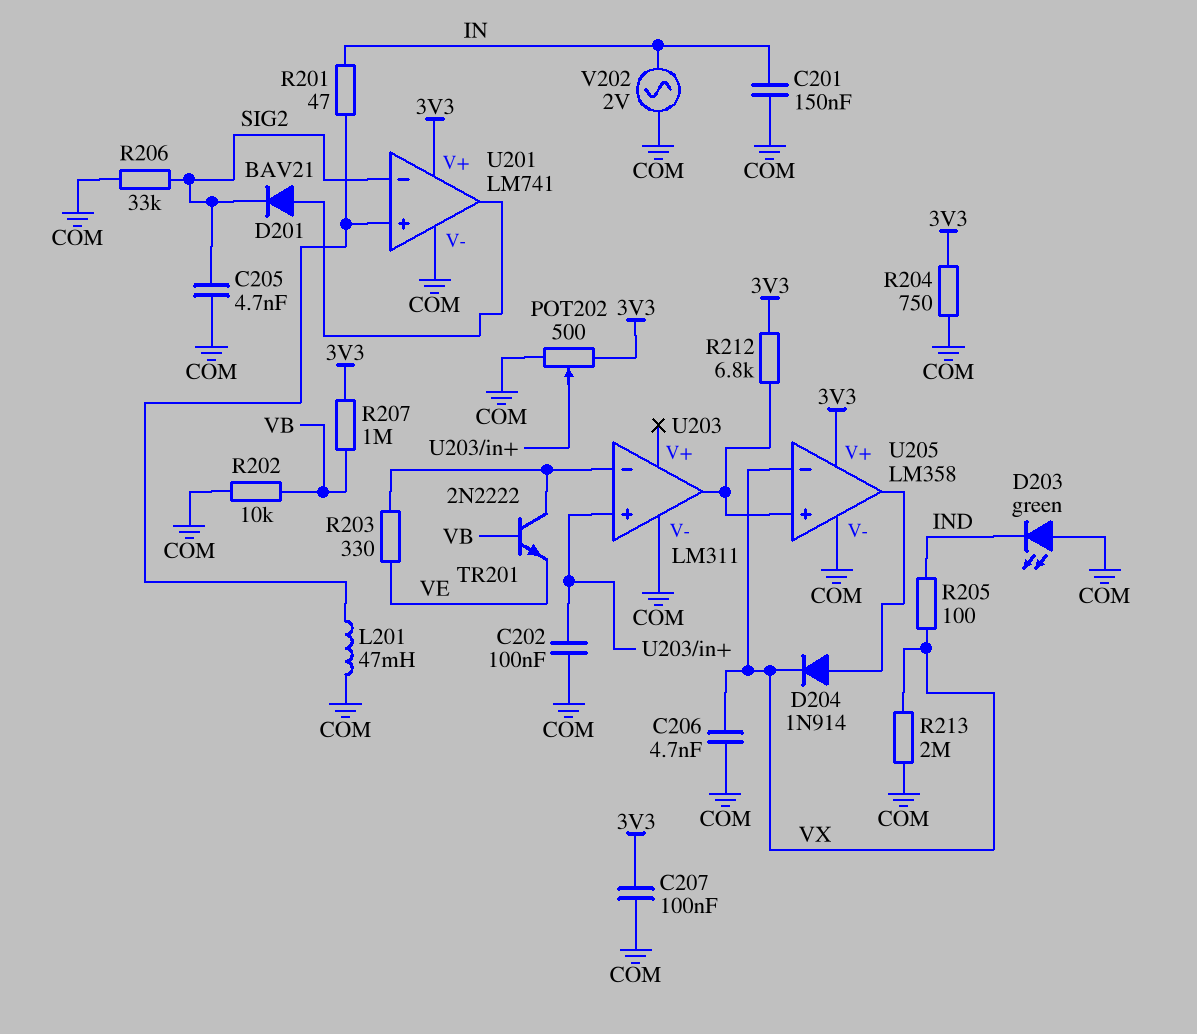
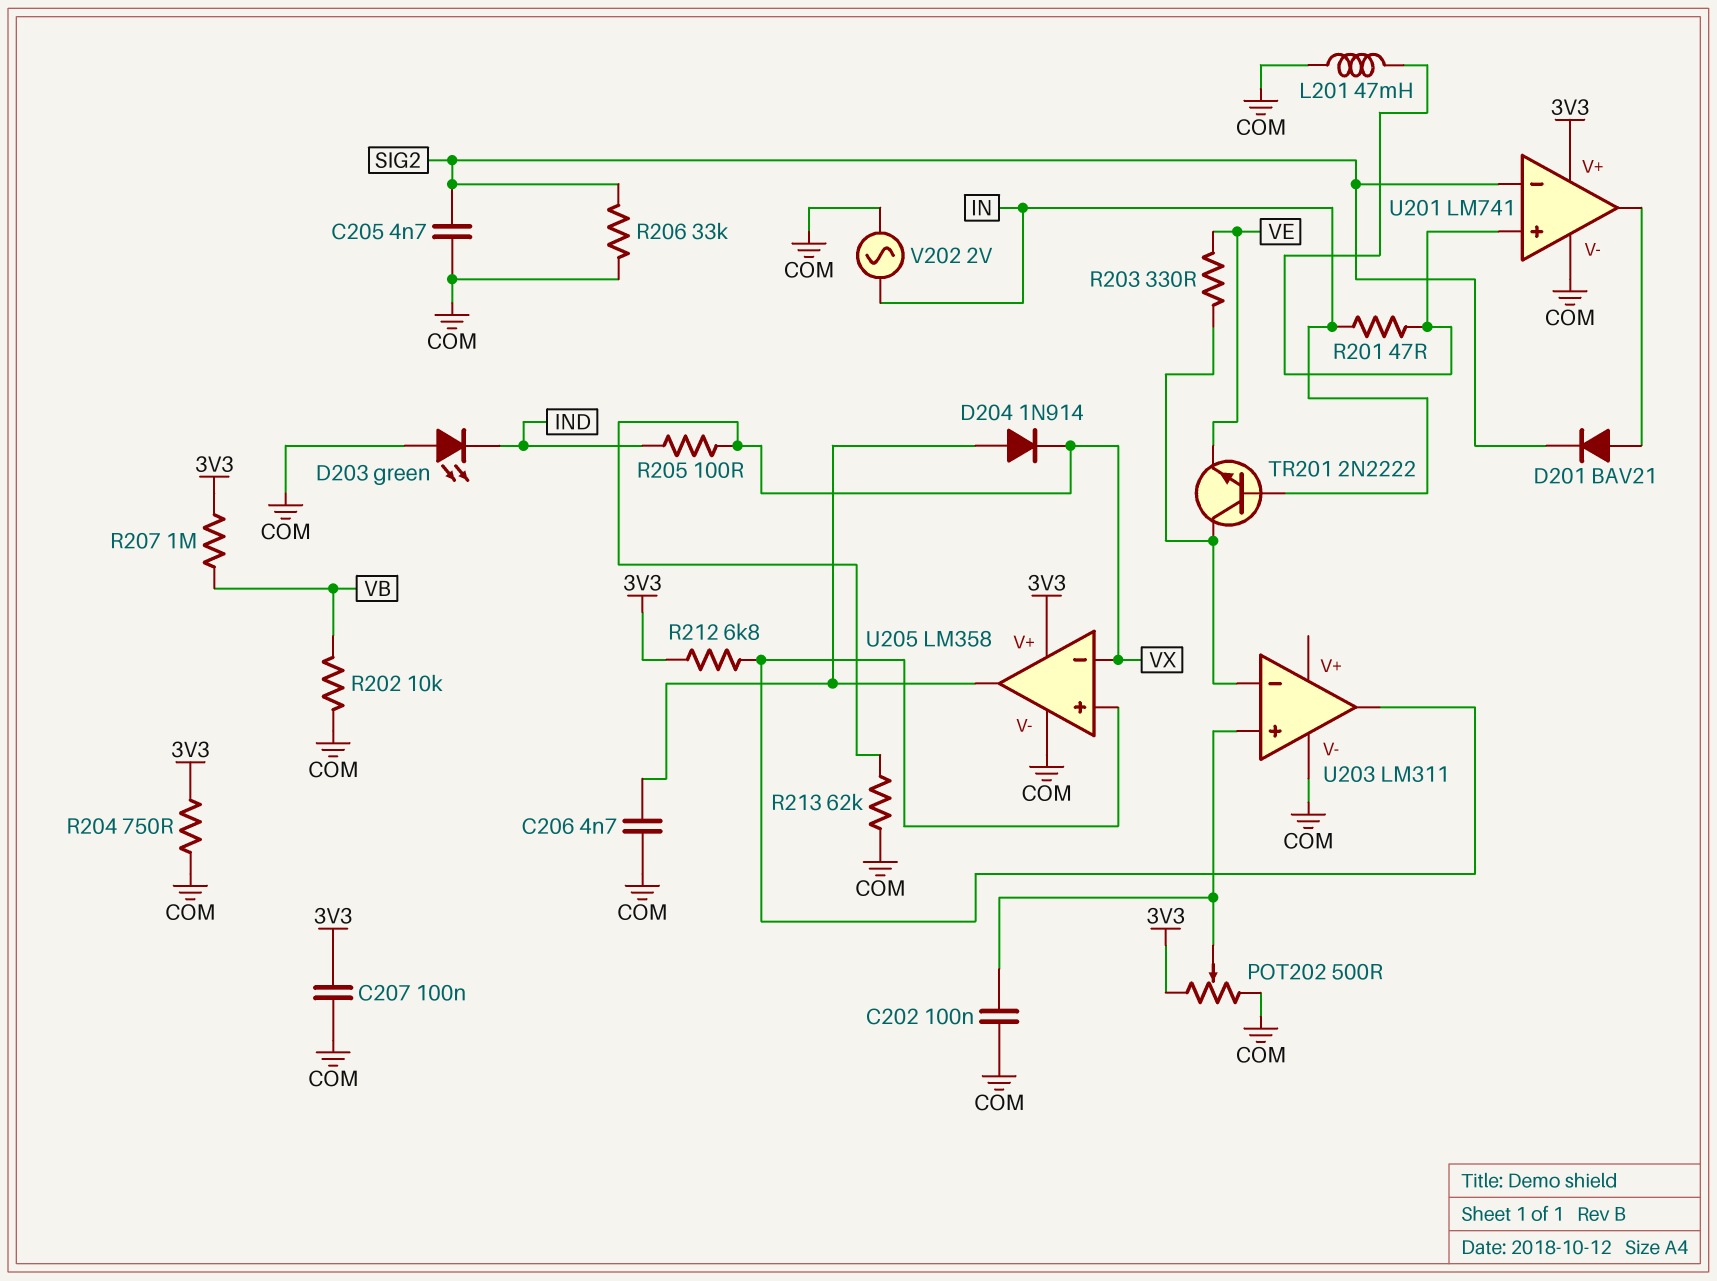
C201: 150nF (COM, IN) -> none
C206: 4.7nF (COM, VX) -> 4.7nF (COM, U205/out)
R213: 2M (COM, VX) -> 62k (COM, VX)
TR201: NPN 2N2222 (B VB, C U203/in-, E VE) -> NPN 2N2222 (B IN, C U203/in-, E VE)

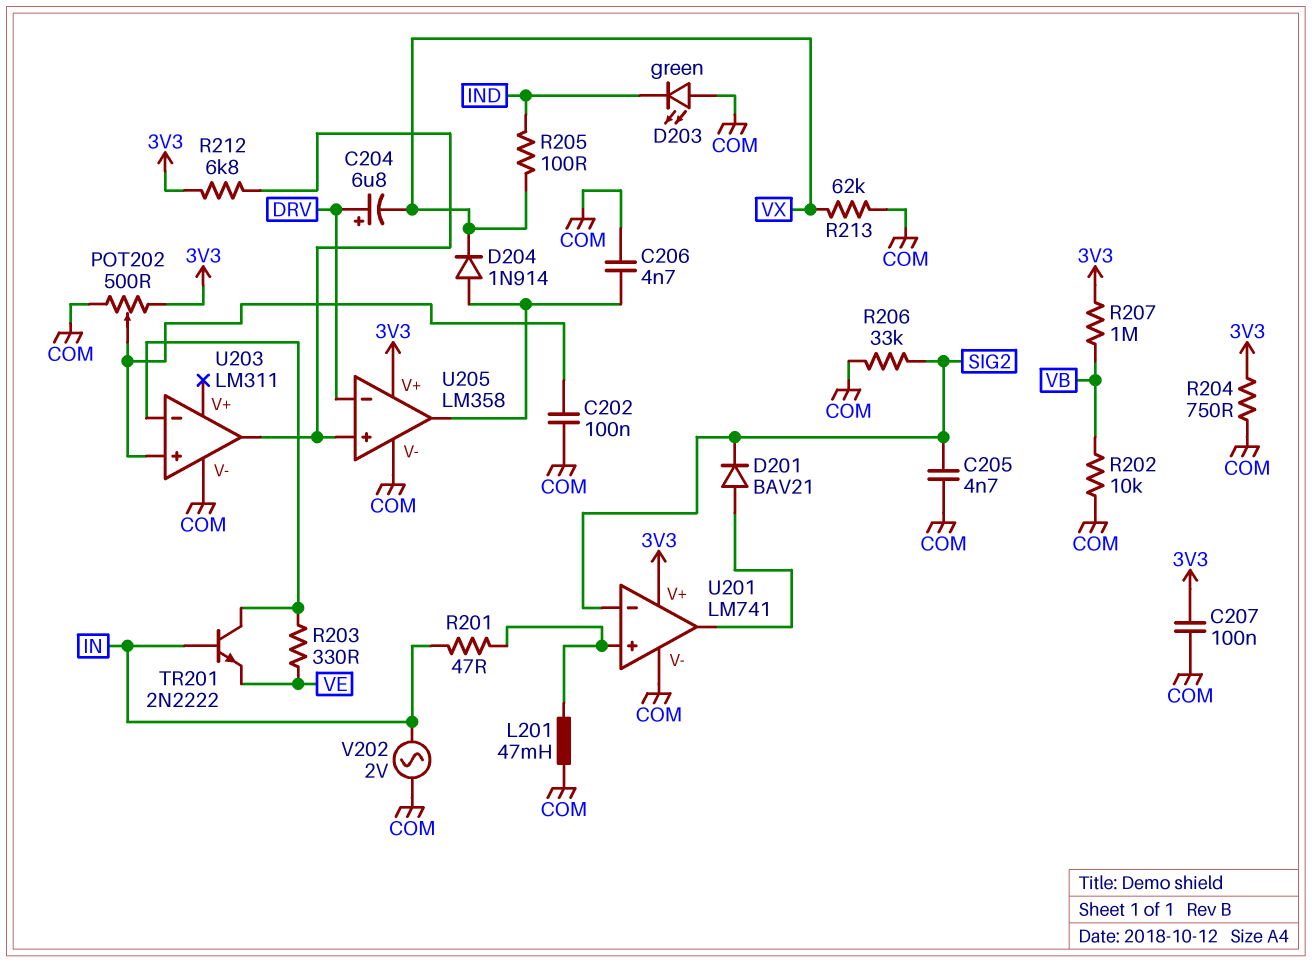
C204: none -> 6.8uF (plus DRV, minus VX)
U205 pin in-: VX -> DRV

